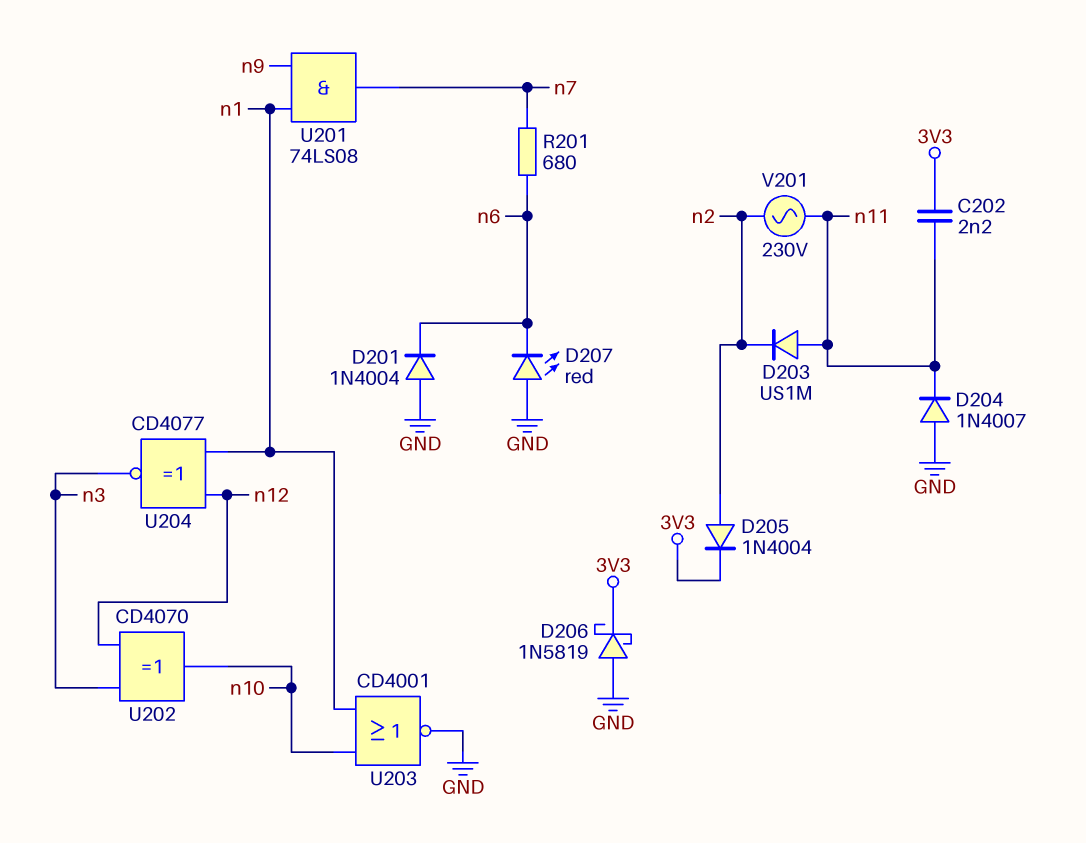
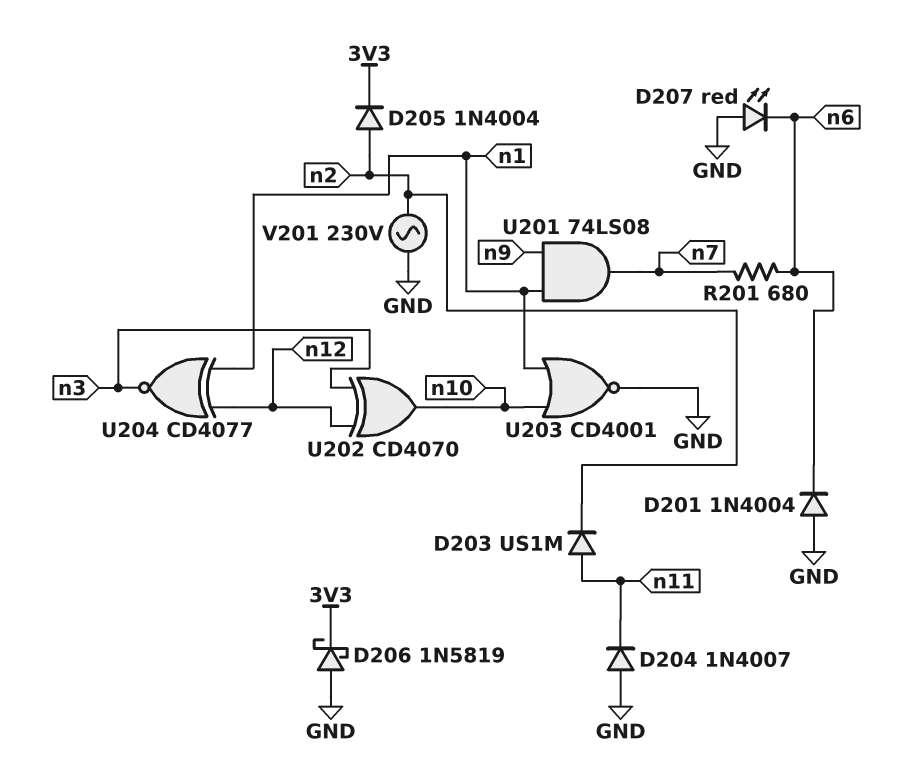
C202: 2.2nF (3V3, n11) -> none
V201: AC 230V (n2, n11) -> AC 230V (GND, n2)

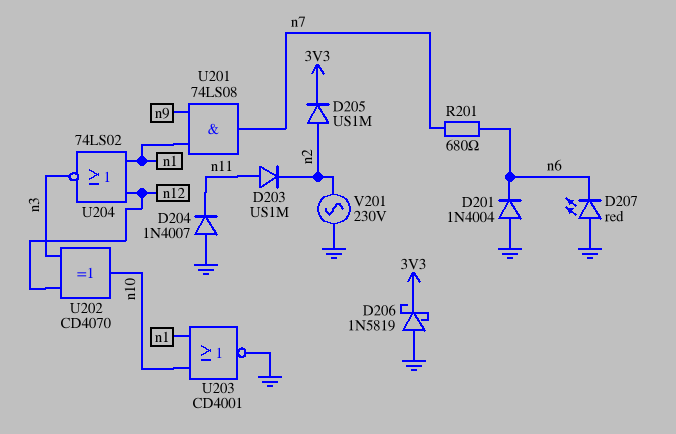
D205: diode 1N4004 (A n2, K 3V3) -> diode US1M (A n2, K 3V3)
U204: XNOR CD4077 (in n1, in n12, out n3) -> NOR 74LS02 (in n1, in n12, out n3)

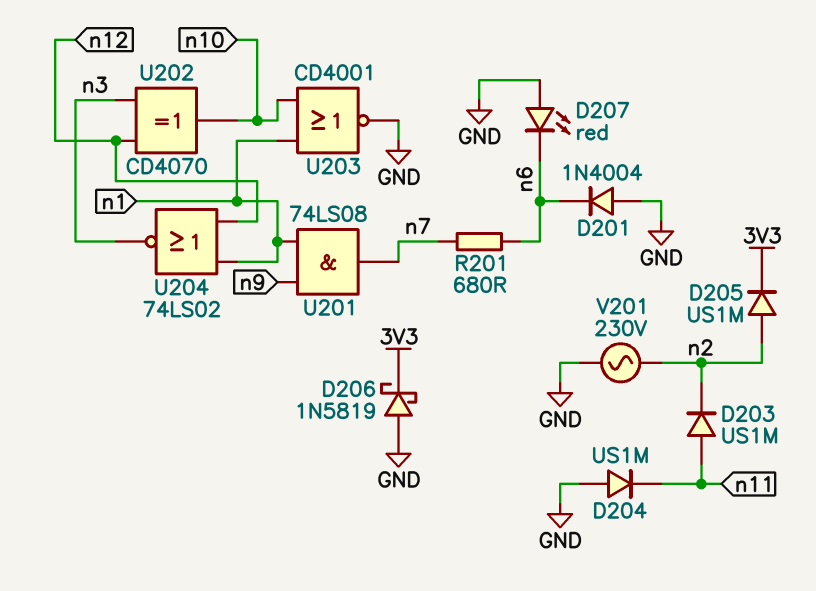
D204: diode 1N4007 (A GND, K n11) -> diode US1M (A GND, K n11)

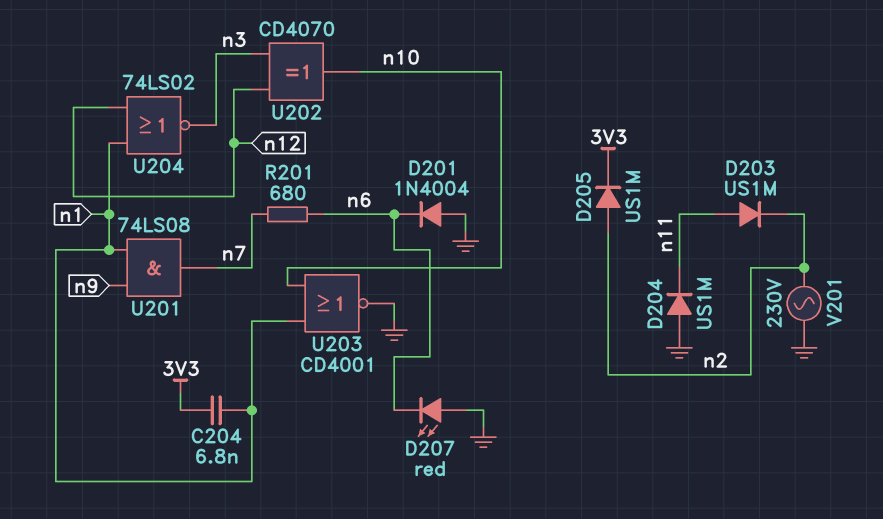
C204: none -> 6.8nF (3V3, n1)
D206: schottky 1N5819 (A GND, K 3V3) -> none

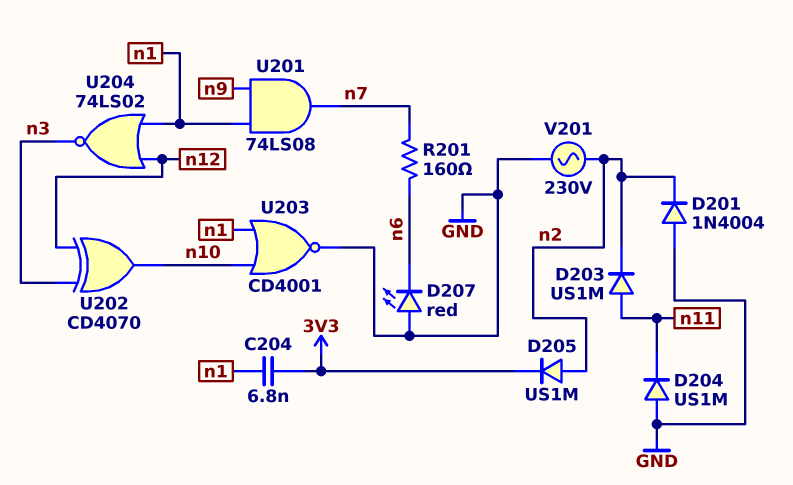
D201: diode 1N4004 (A GND, K n6) -> diode 1N4004 (A GND, K n2)
R201: 680 (n6, n7) -> 160 (n6, n7)

